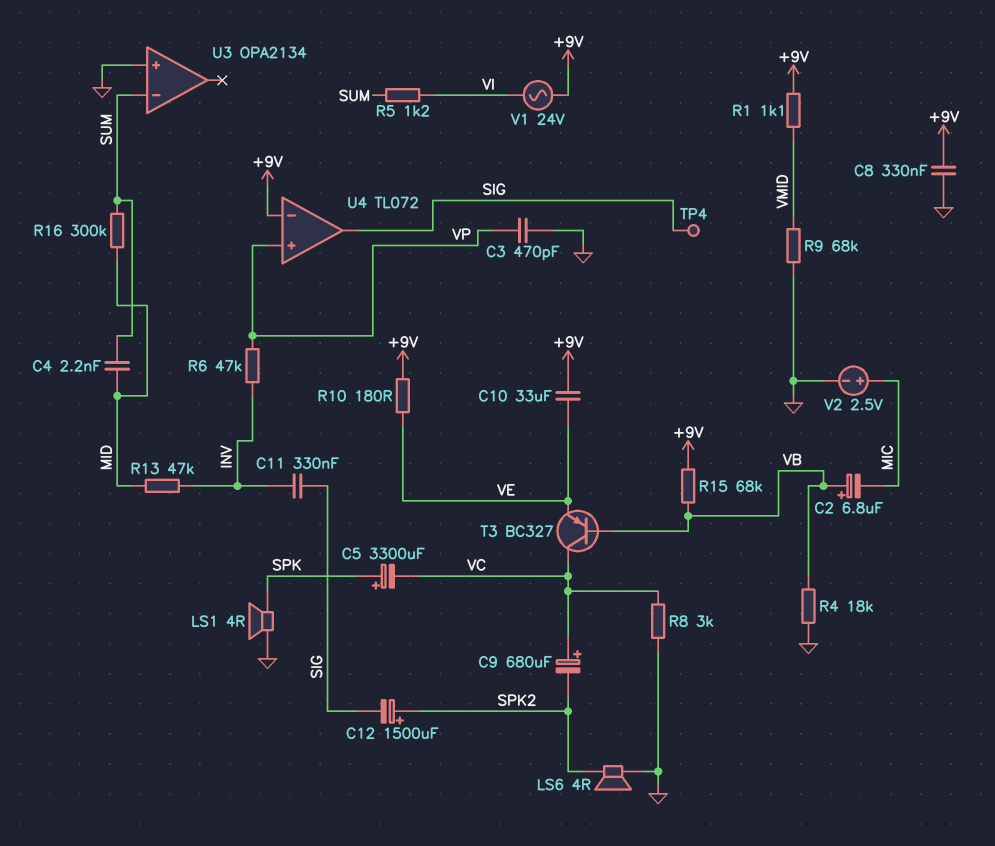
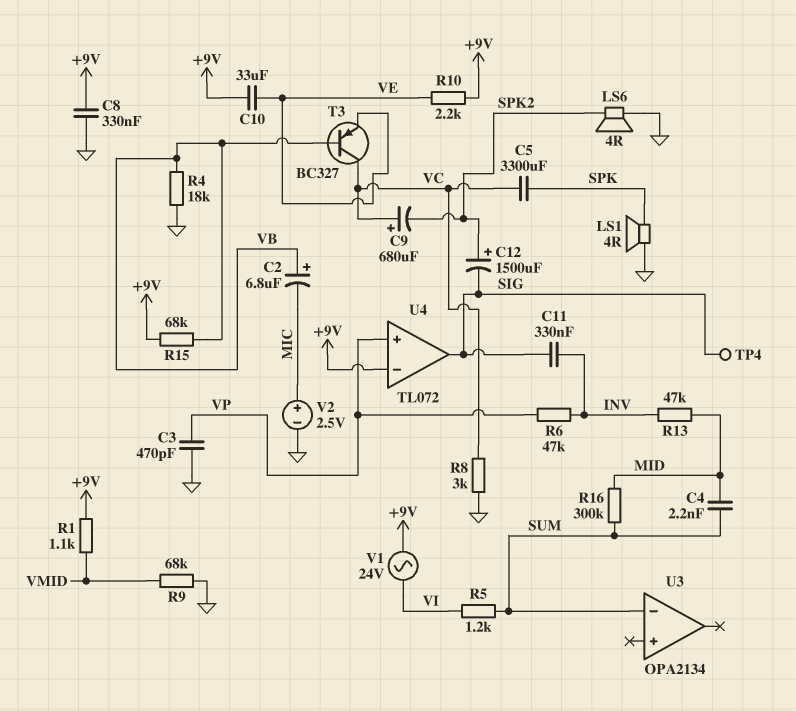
C5: 3300uF (plus SPK, minus VC) -> 3300uF (SPK, VC)
R10: 180 (+9V, VE) -> 2.2k (+9V, VE)
U3 pin in+: GND -> none

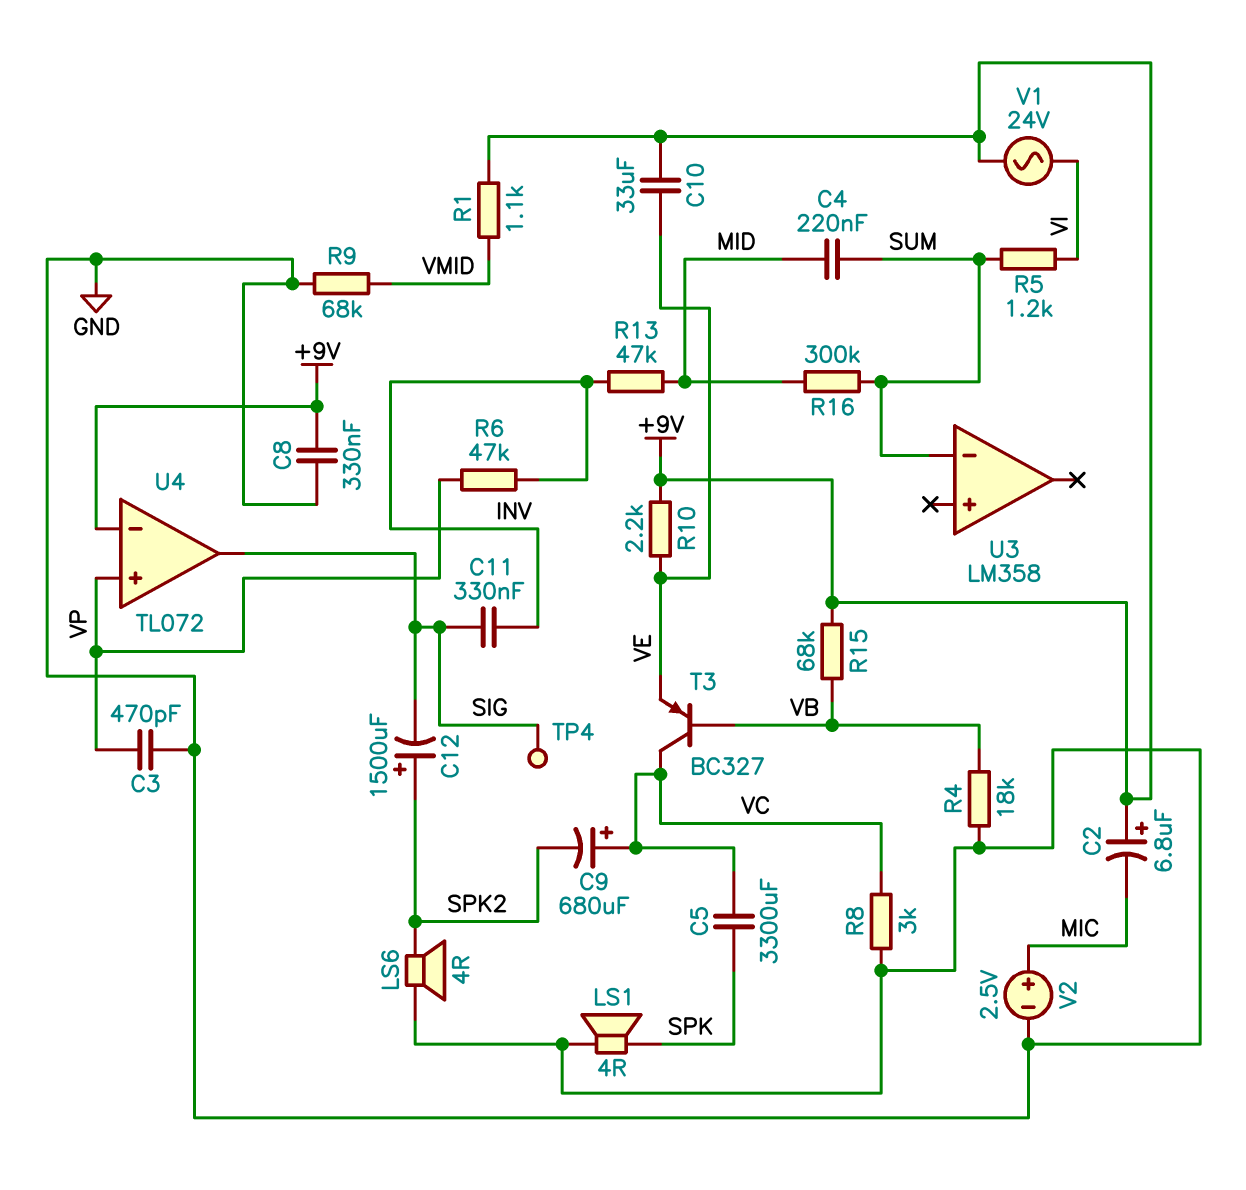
C2: 6.8uF (plus VB, minus MIC) -> 6.8uF (plus +9V, minus MIC)
C4: 2.2nF (MID, SUM) -> 220nF (MID, SUM)
U3: OPA2134 -> LM358

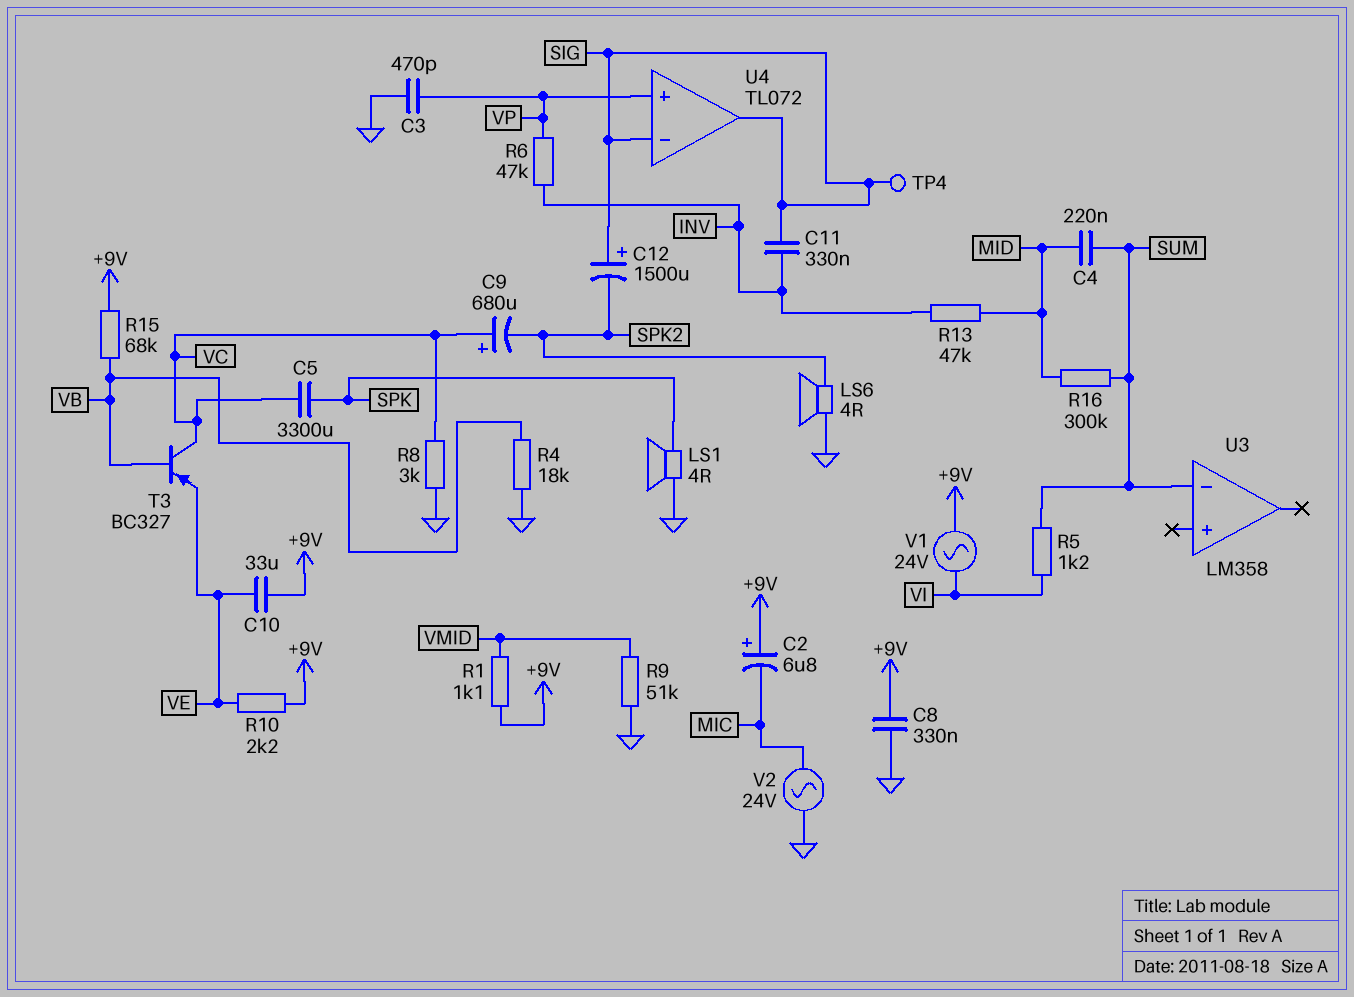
C12: 1500uF (plus SPK2, minus SIG) -> 1500uF (plus SIG, minus SPK2)
R9: 68k (GND, VMID) -> 51k (GND, VMID)
U4 pin in-: +9V -> SIG
V2: 2.5V (plus MIC, minus GND) -> AC 24V (GND, MIC)

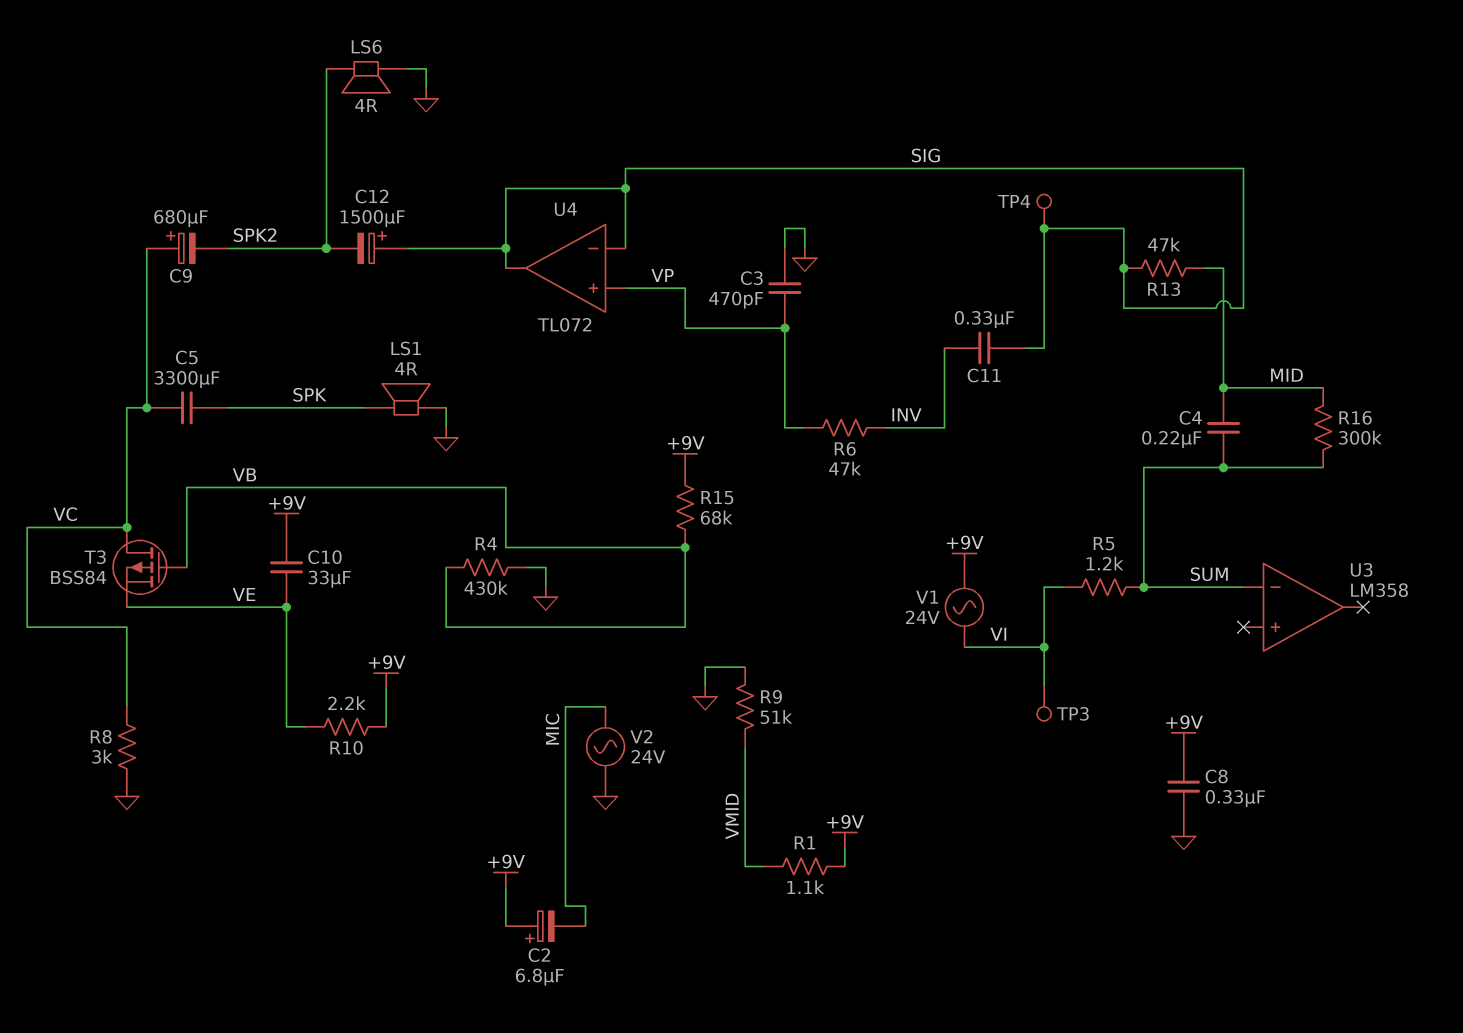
R4: 18k (GND, VB) -> 430k (GND, VB)
R13: 47k (INV, MID) -> 47k (MID, SIG)
T3: PNP BC327 (B VB, C VC, E VE) -> PMOS BSS84 (G VB, D VC, S VE)
TP3: none -> test point (VI)

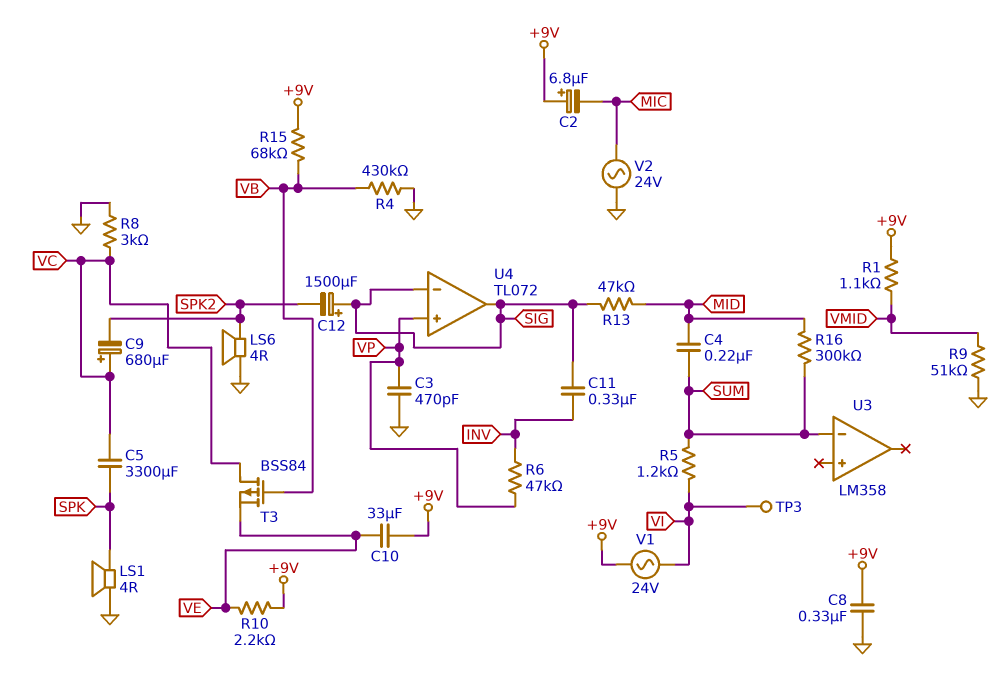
TP4: test point (SIG) -> none

